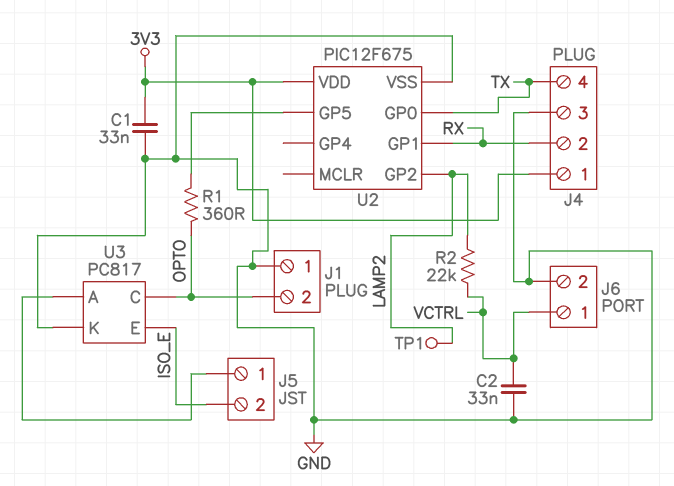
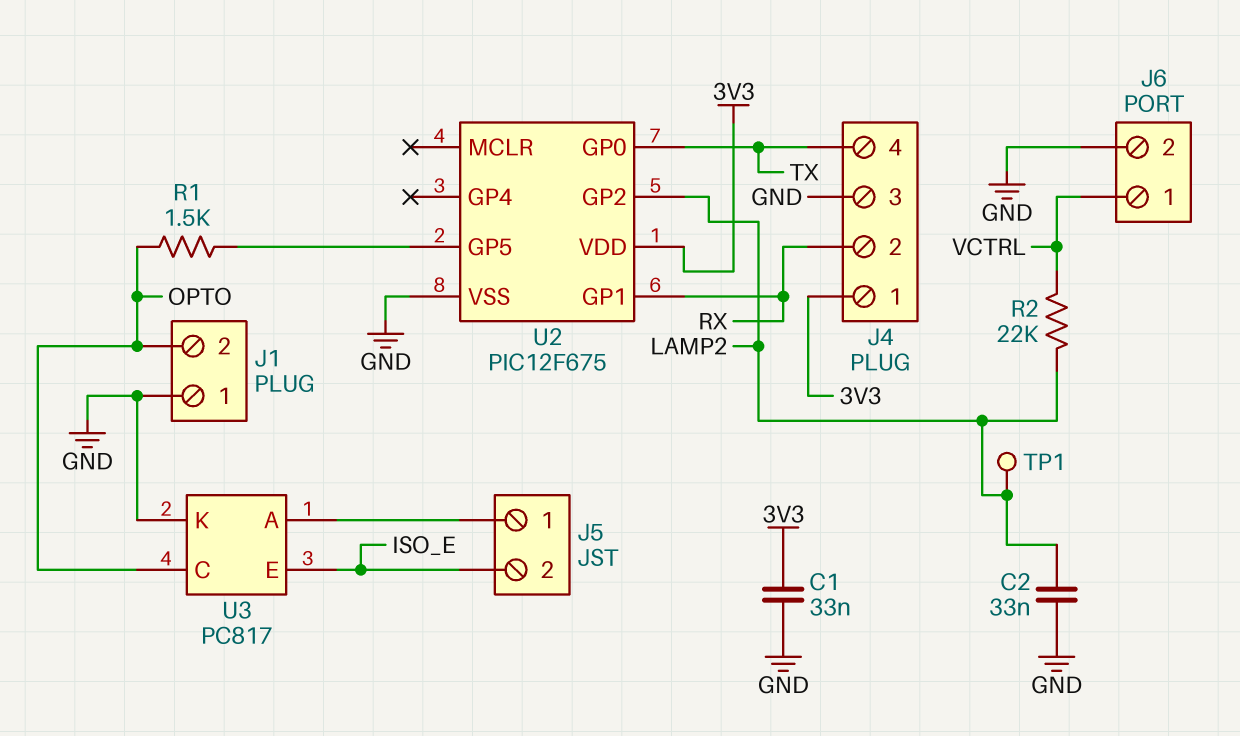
C2: 33nF (GND, VCTRL) -> 33nF (GND, LAMP2)
R1: 360 (OPTO, U2/GP5) -> 1.5k (OPTO, U2/GP5)

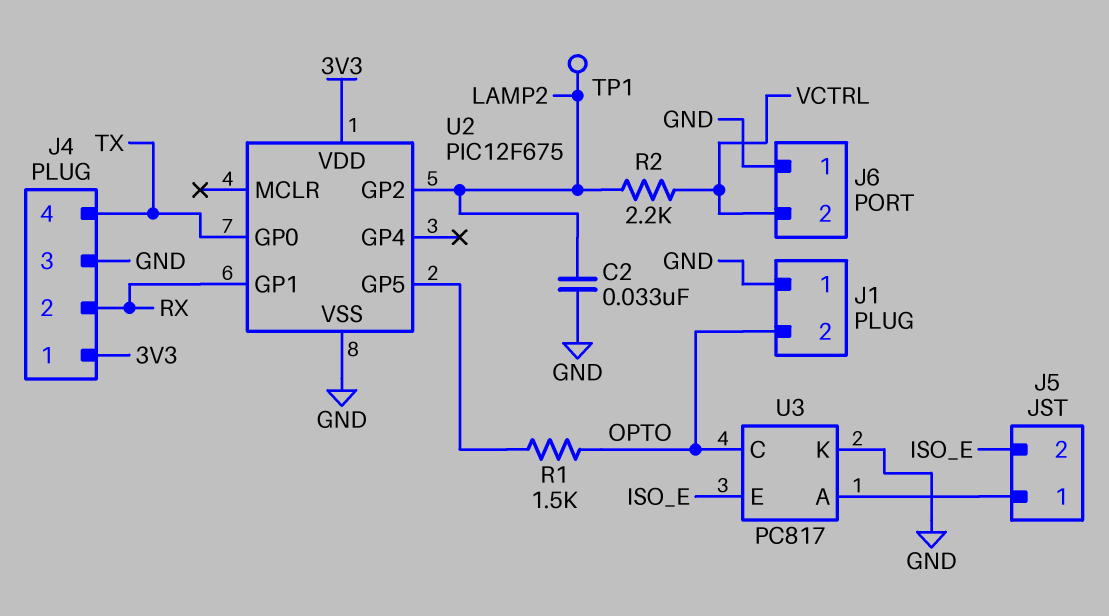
C1: 33nF (3V3, GND) -> none
J6 pin 1: VCTRL -> GND
J6 pin 2: GND -> VCTRL
R2: 22k (LAMP2, VCTRL) -> 2.2k (LAMP2, VCTRL)

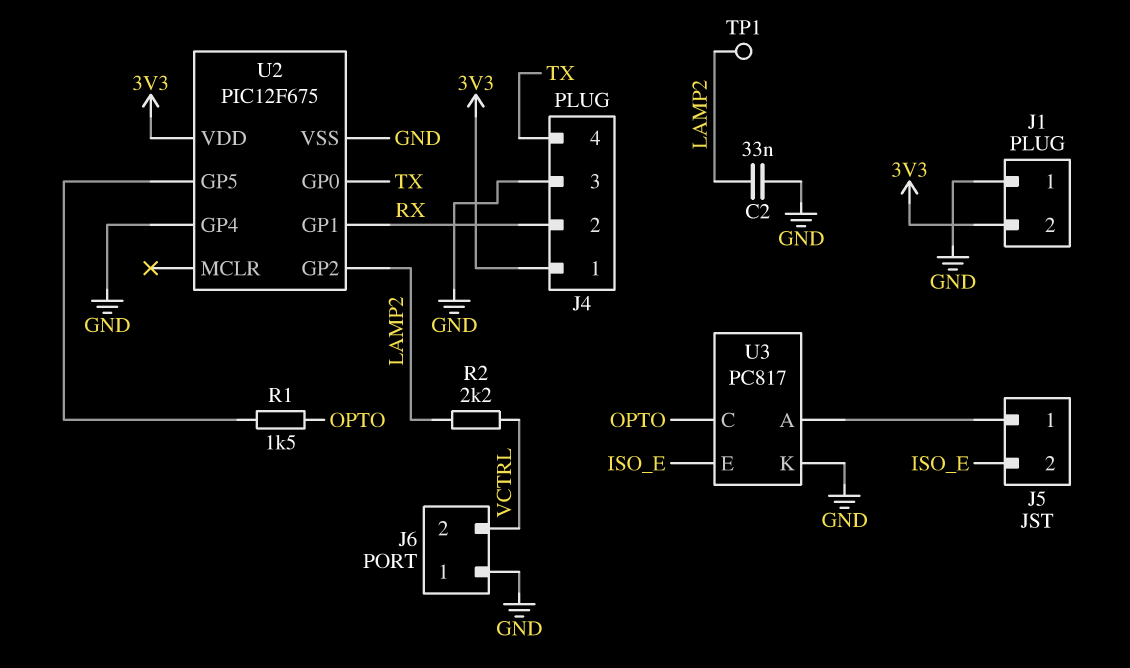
J1 pin 2: OPTO -> 3V3
U2 pin GP4: none -> GND

